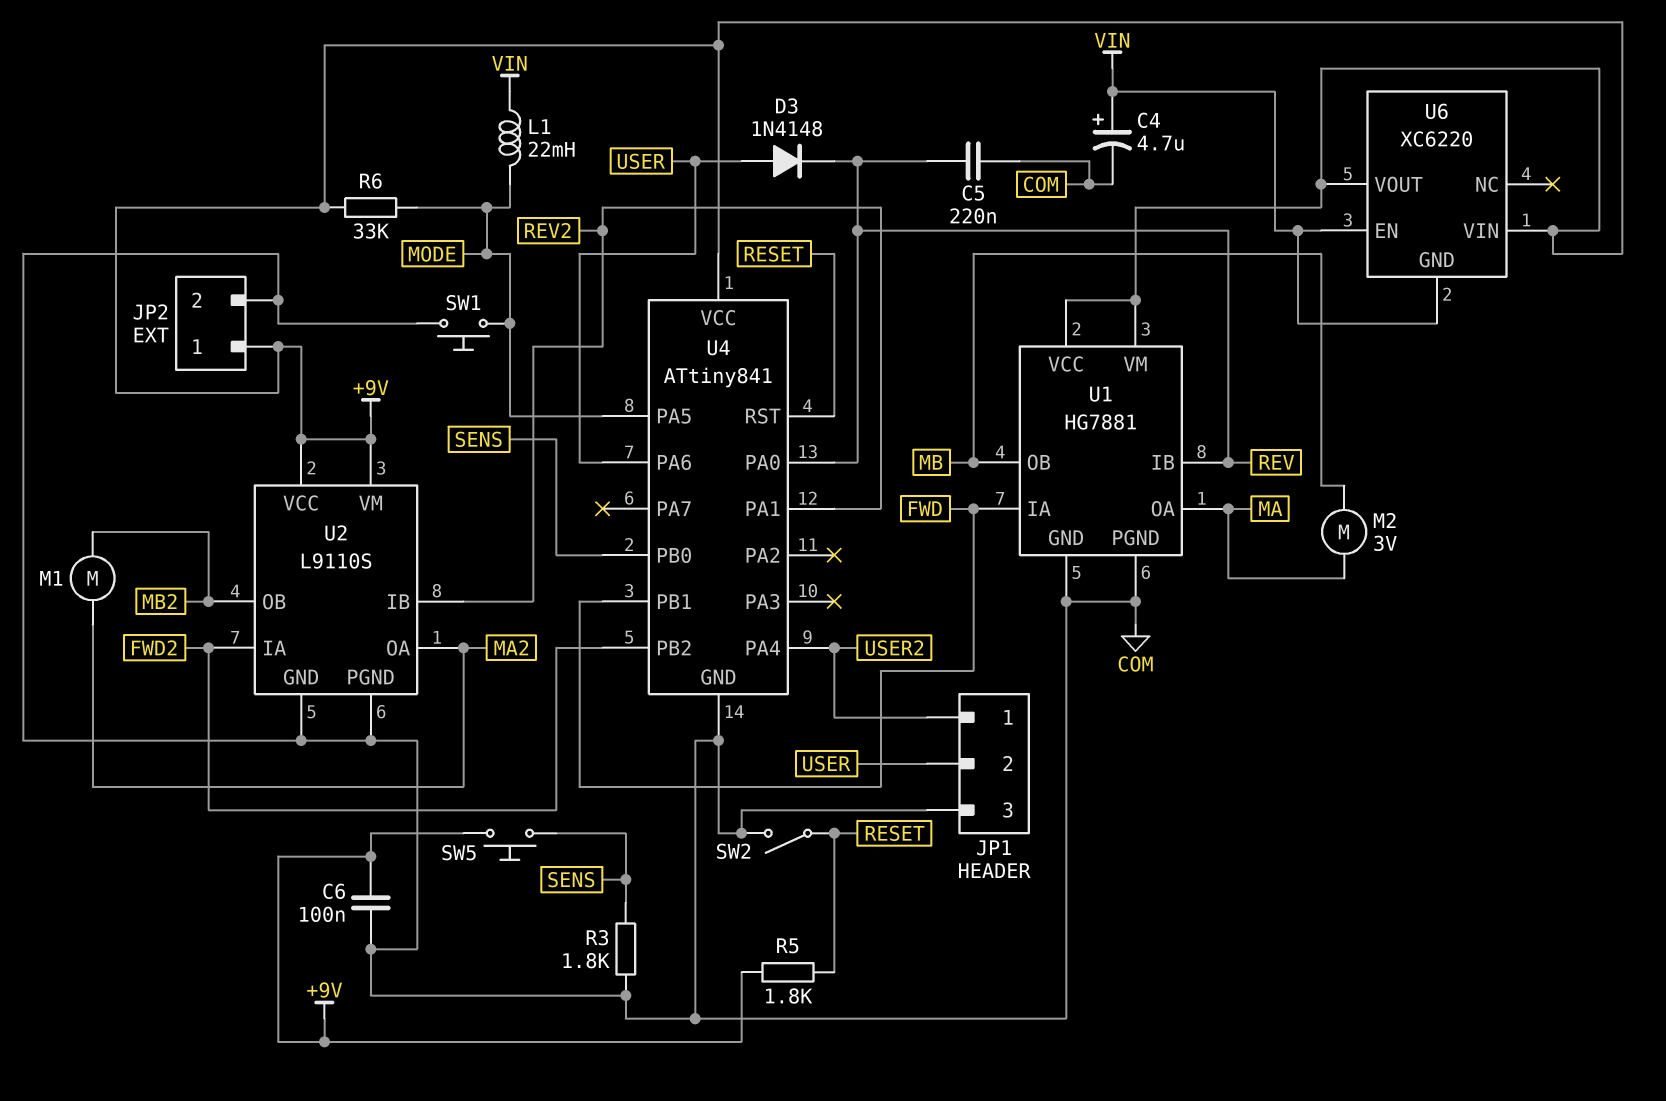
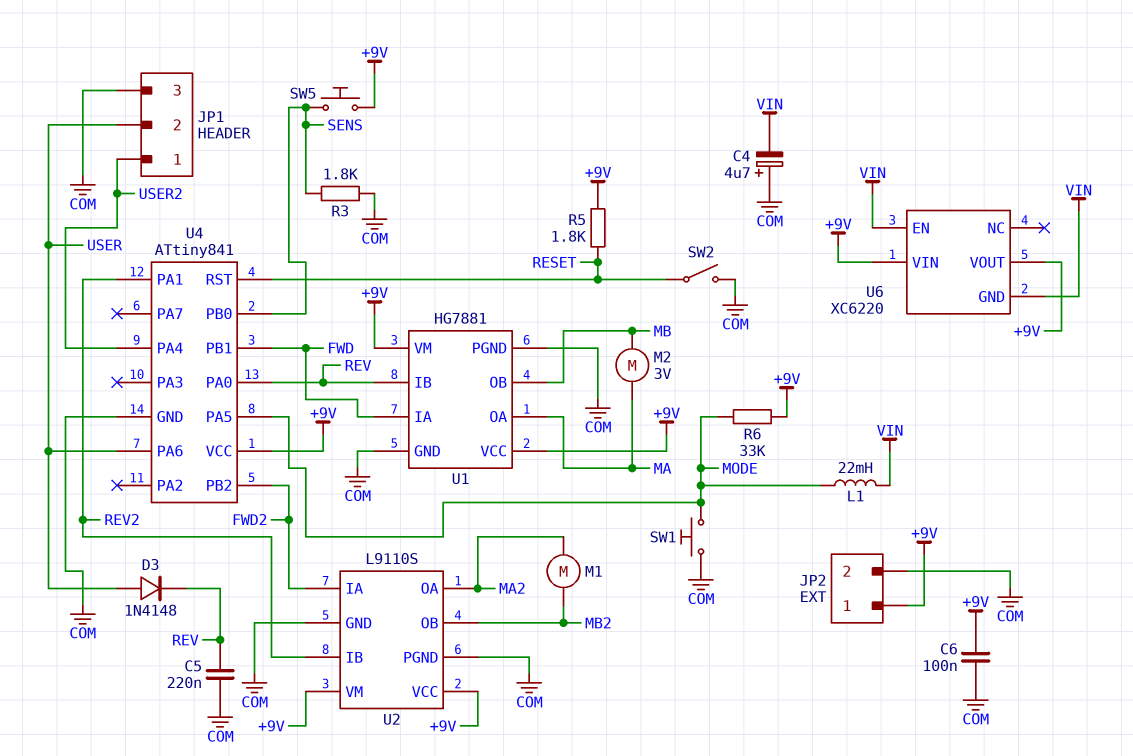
C4: 4.7uF (plus VIN, minus COM) -> 4.7uF (plus COM, minus VIN)

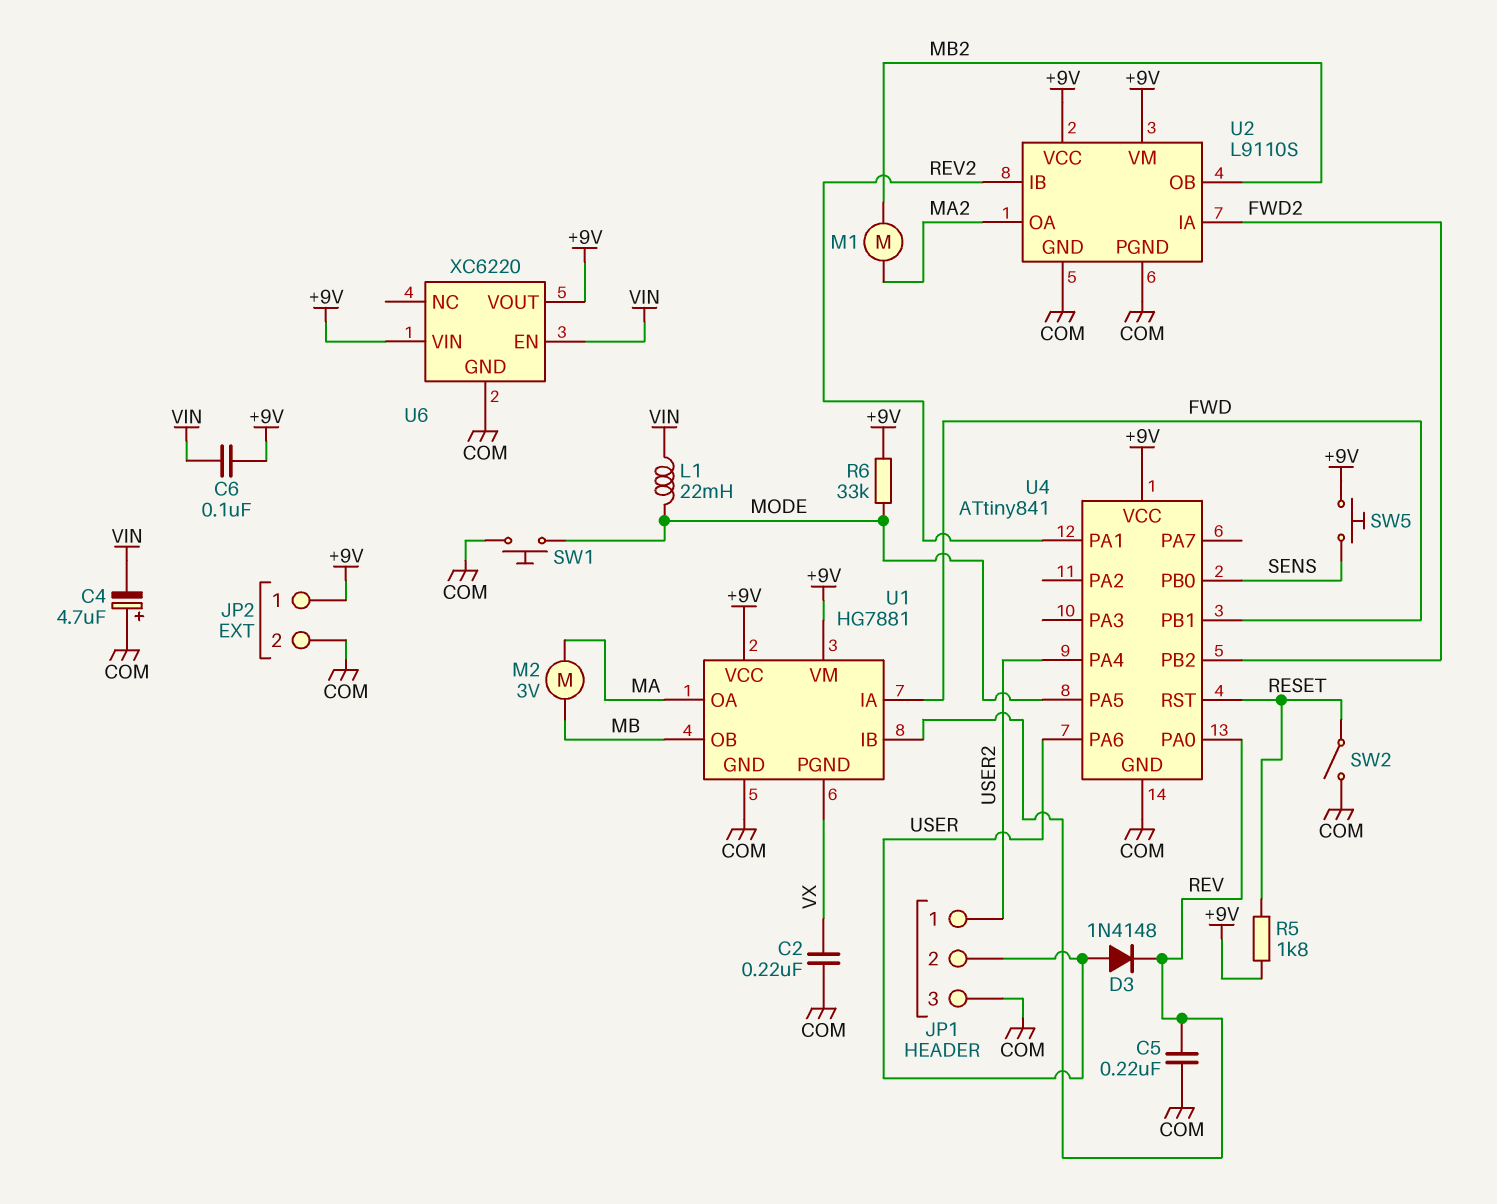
C2: none -> 220nF (COM, VX)
C6: 100nF (+9V, COM) -> 100nF (+9V, VIN)
R3: 1.8k (COM, SENS) -> none
U1 pin PGND: COM -> VX
U6 pin GND: VIN -> COM

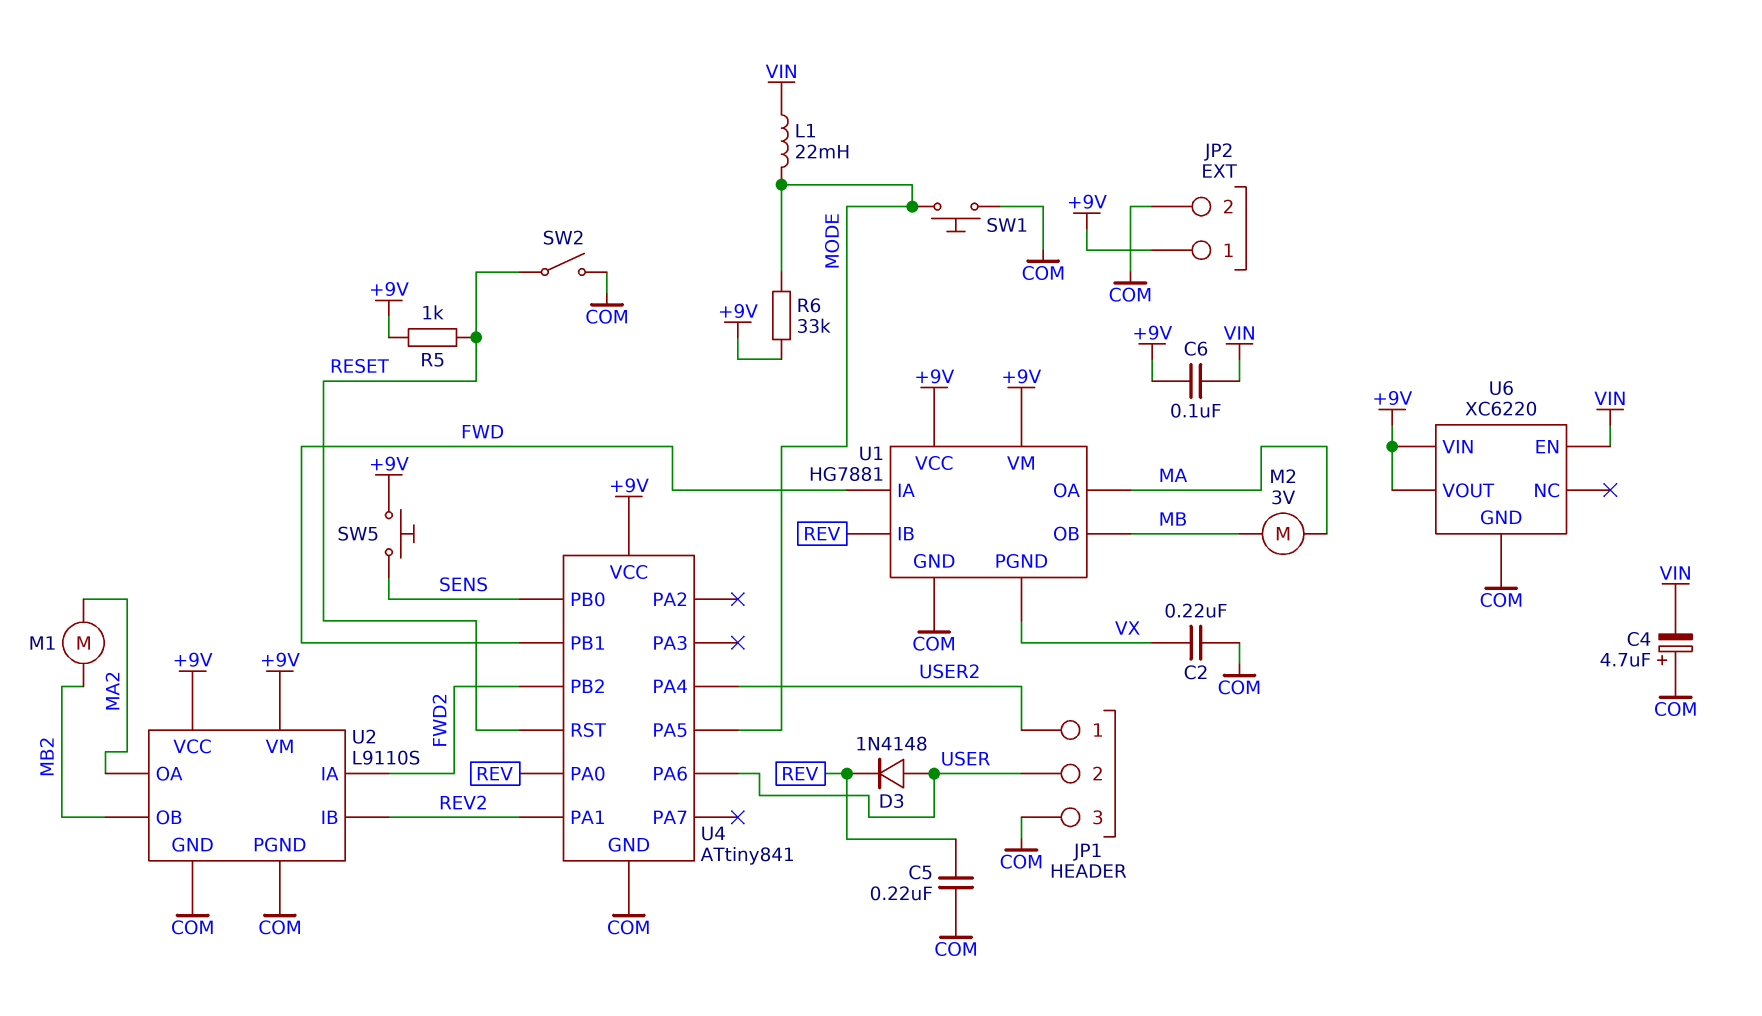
R5: 1.8k (+9V, RESET) -> 1k (+9V, RESET)

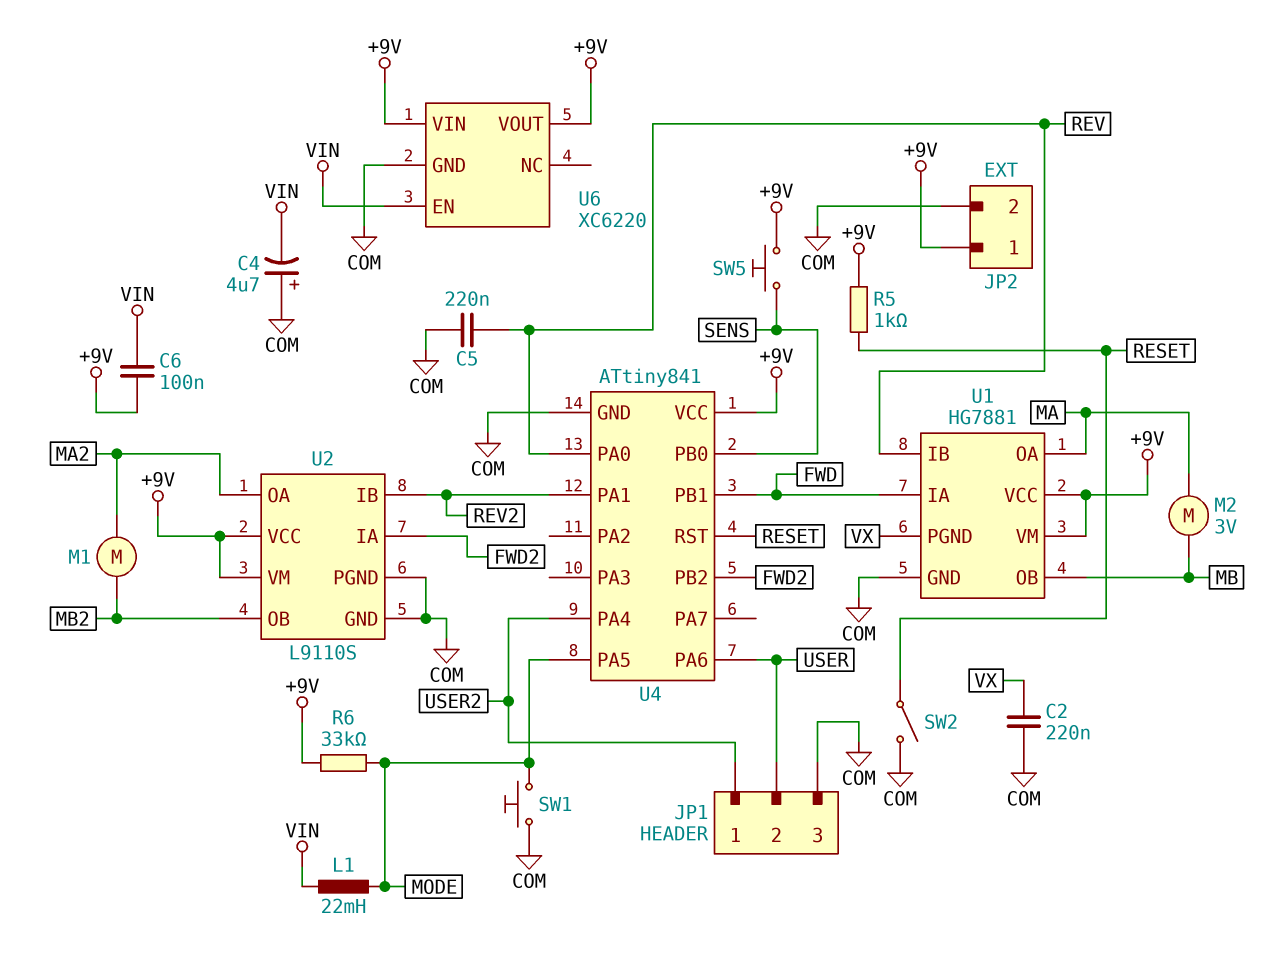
D3: diode 1N4148 (A USER, K REV) -> none

